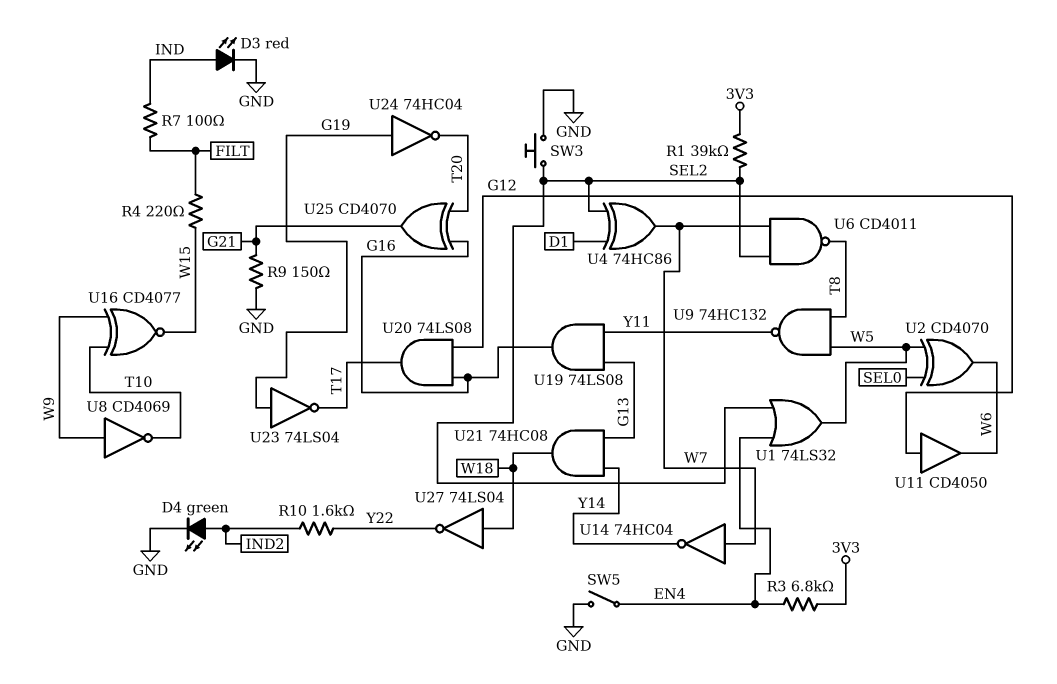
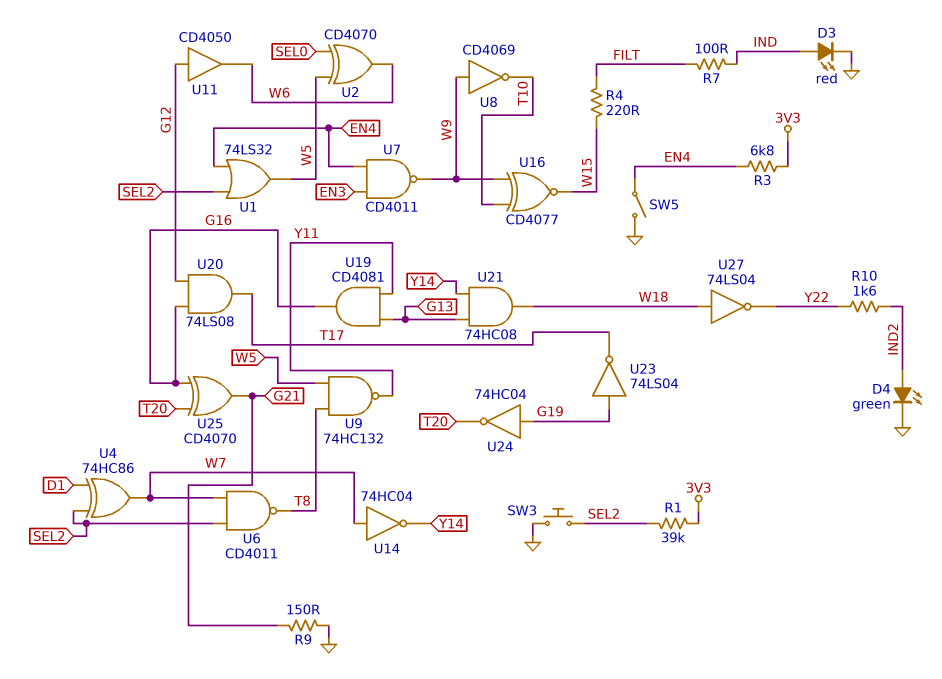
U7: none -> NAND CD4011 (in EN3, in EN4, out W9)
U19: AND 74LS08 (in G13, in Y11, out G16) -> AND CD4081 (in G13, in Y11, out G16)

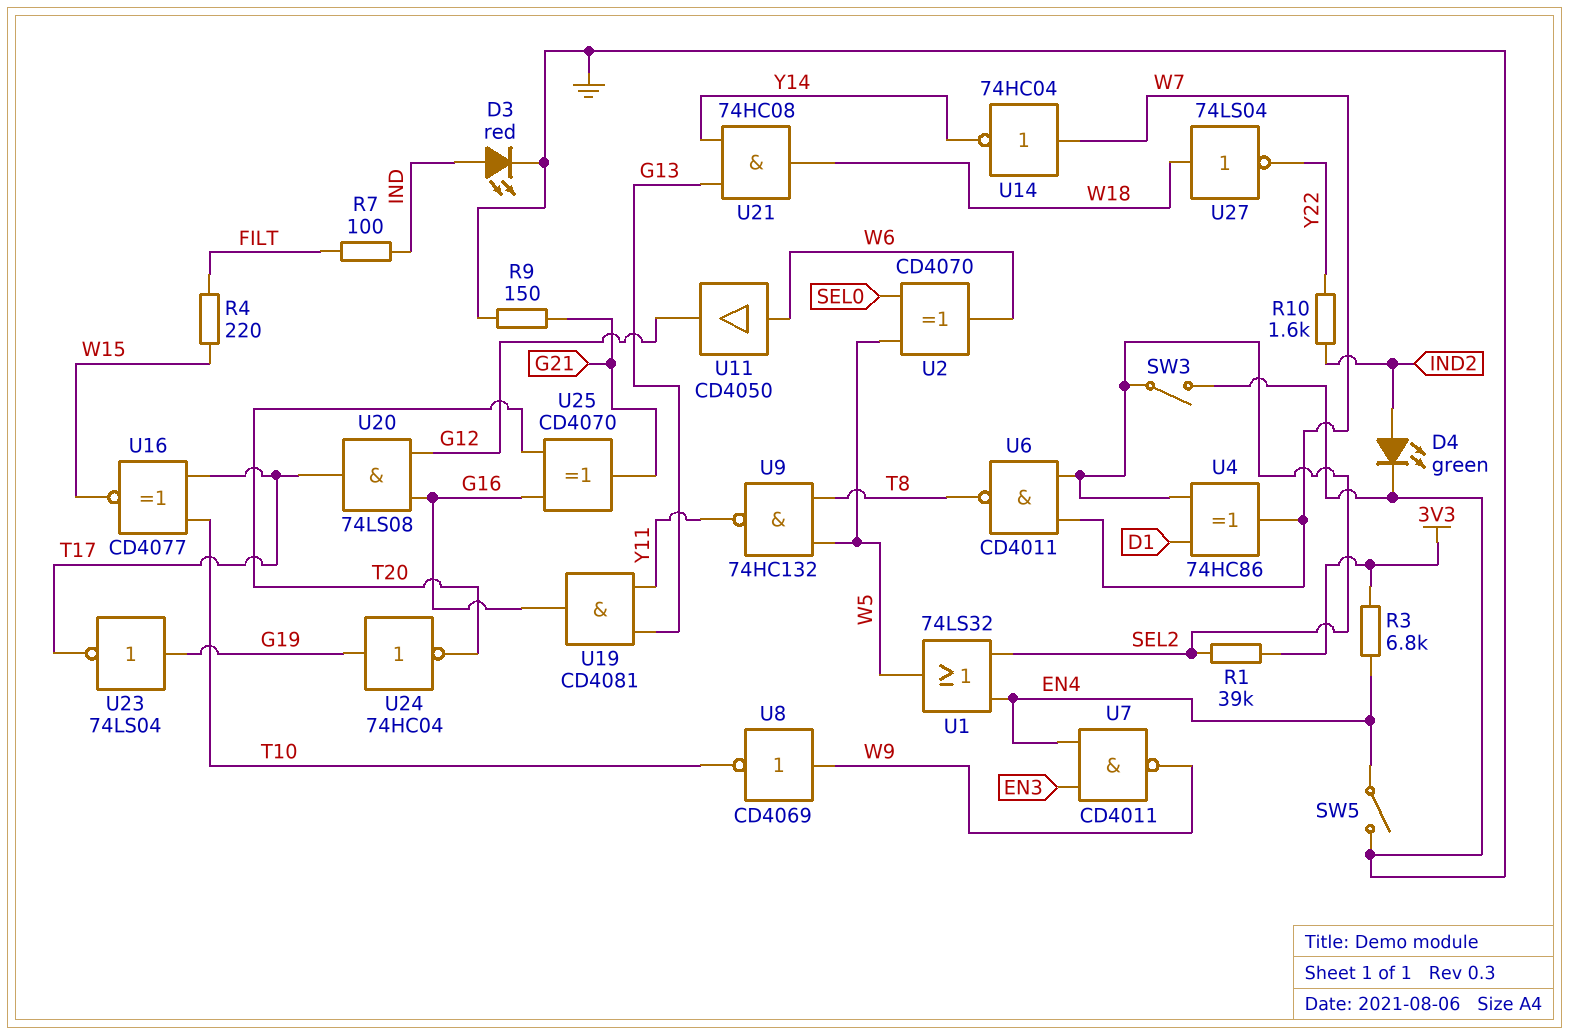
SW3: button (GND, SEL2) -> switch (GND, SEL2)
U11: buffer CD4050 (in G12, out W6) -> buffer CD4050 (in W6, out G12)
U16: XNOR CD4077 (in T10, in W9, out W15) -> XNOR CD4077 (in T10, in T17, out W15)

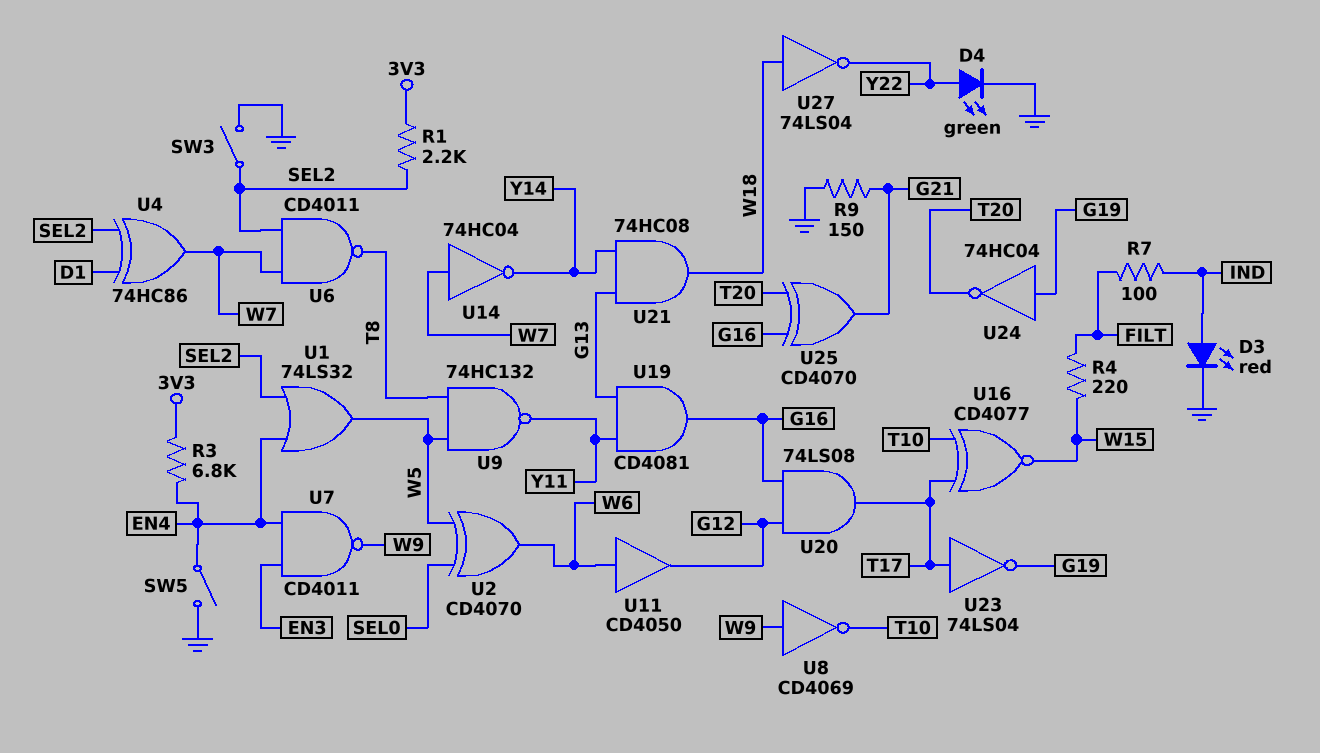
D4: LED green (A IND2, K GND) -> LED green (A Y22, K GND)
R1: 39k (3V3, SEL2) -> 2.2k (3V3, SEL2)
R10: 1.6k (IND2, Y22) -> none
U23: NOT 74LS04 (in G19, out T17) -> NOT 74LS04 (in T17, out G19)

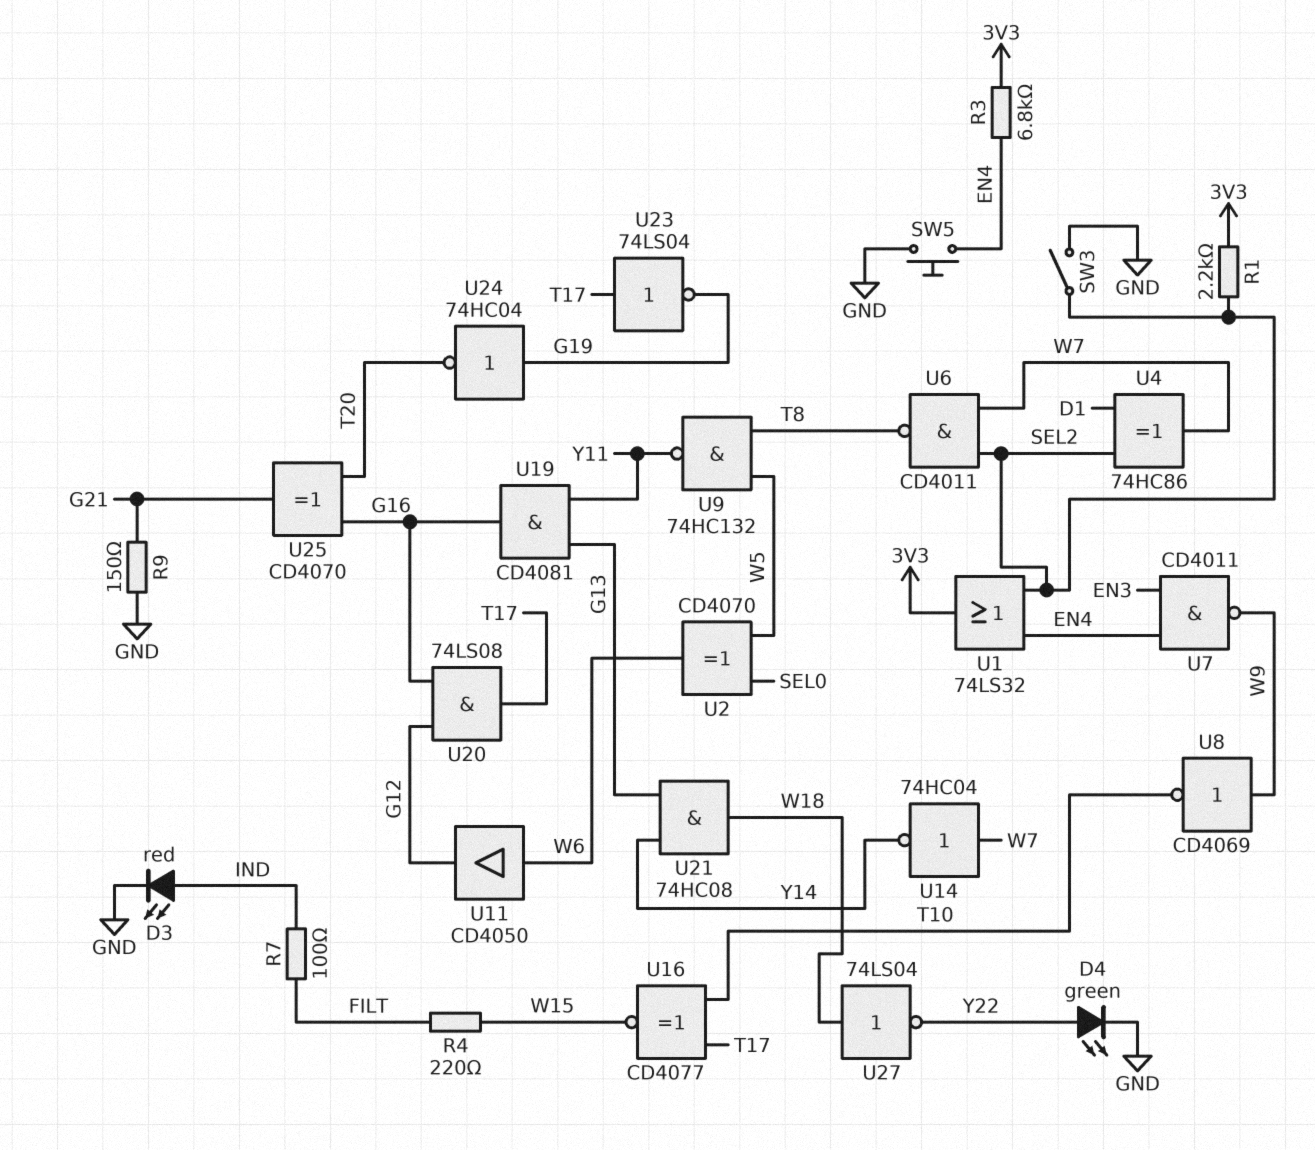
SW5: switch (EN4, GND) -> button (EN4, GND)
U1: OR 74LS32 (in EN4, in SEL2, out W5) -> OR 74LS32 (in EN4, in SEL2, out 3V3)

